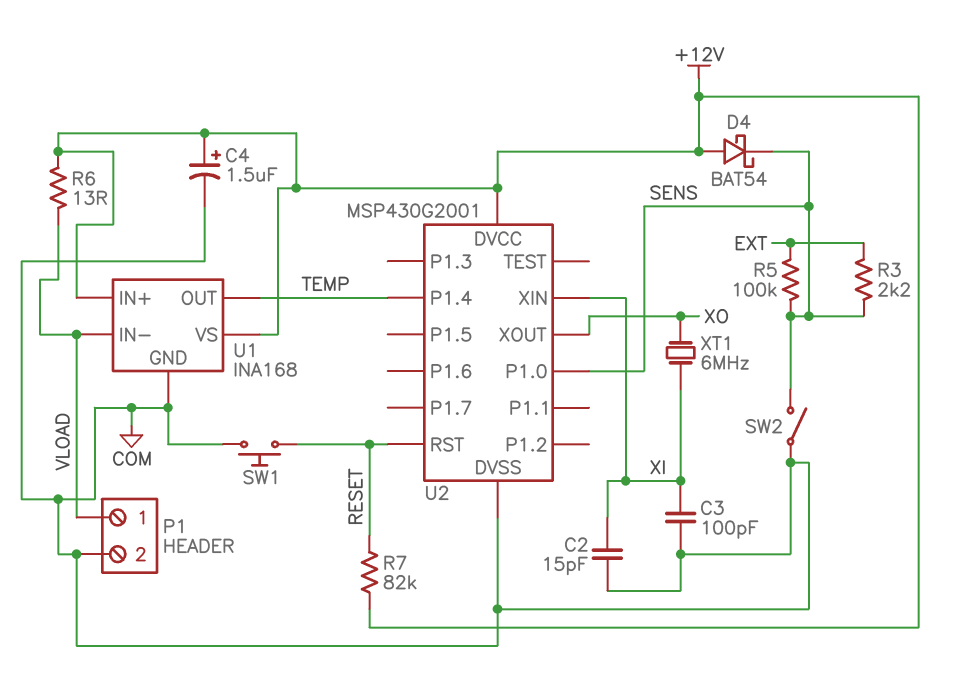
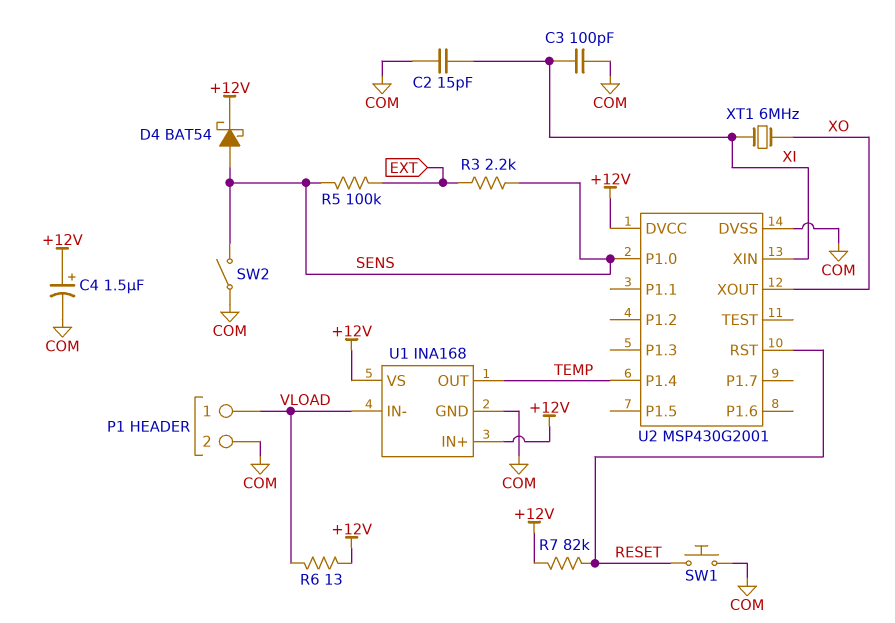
D4: schottky BAT54 (A +12V, K SENS) -> schottky BAT54 (A SENS, K +12V)

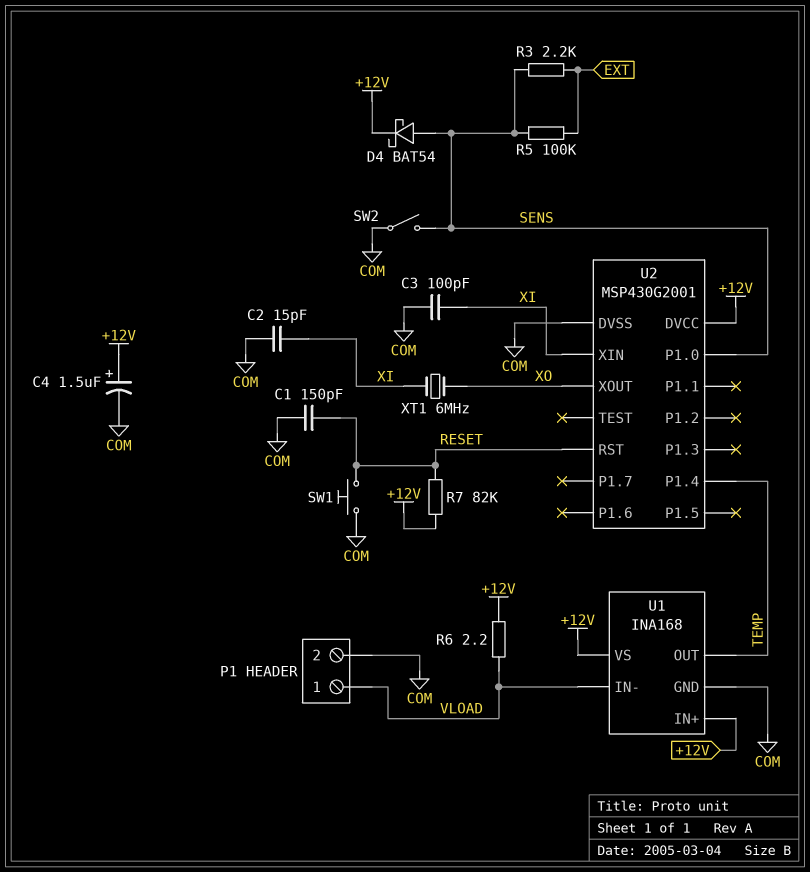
C1: none -> 150pF (COM, RESET)
R6: 13 (+12V, VLOAD) -> 2.2 (+12V, VLOAD)

